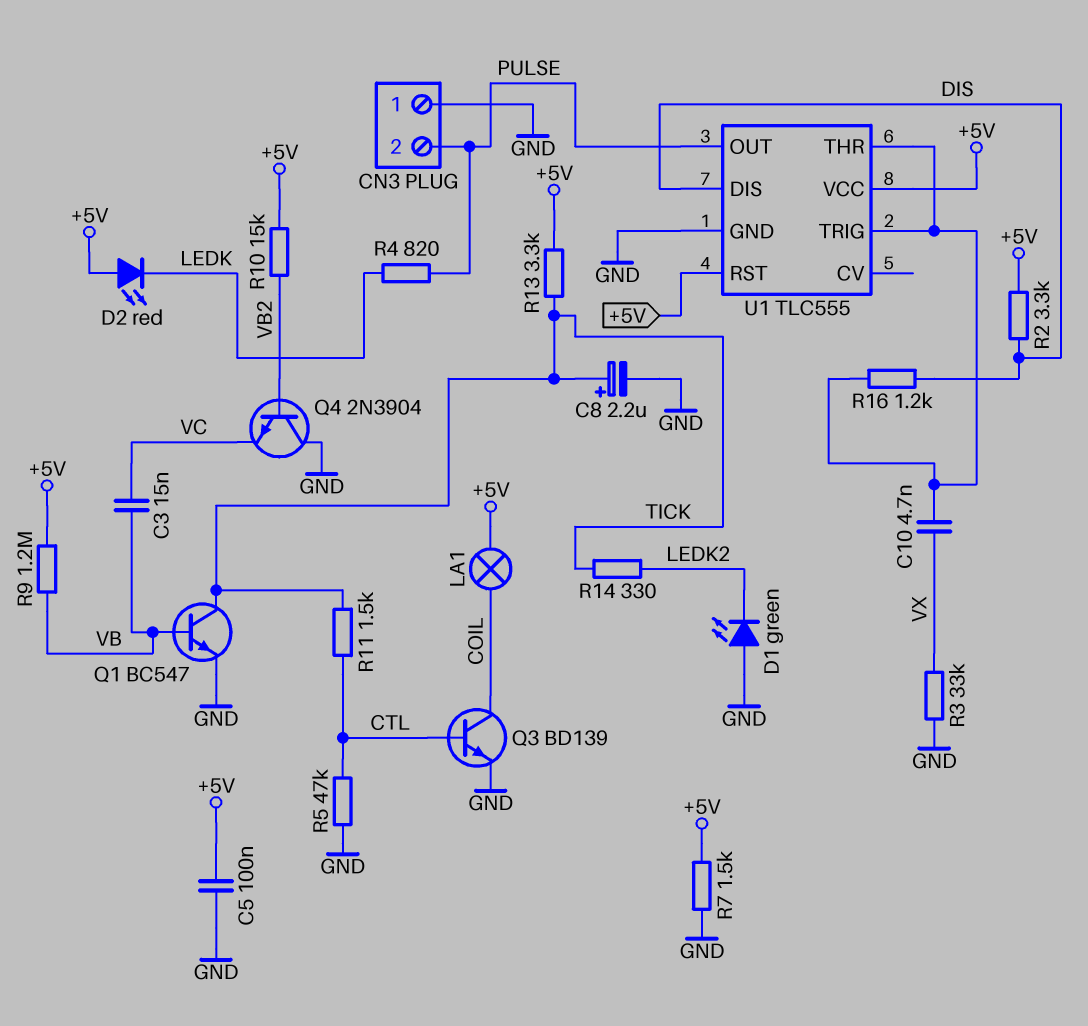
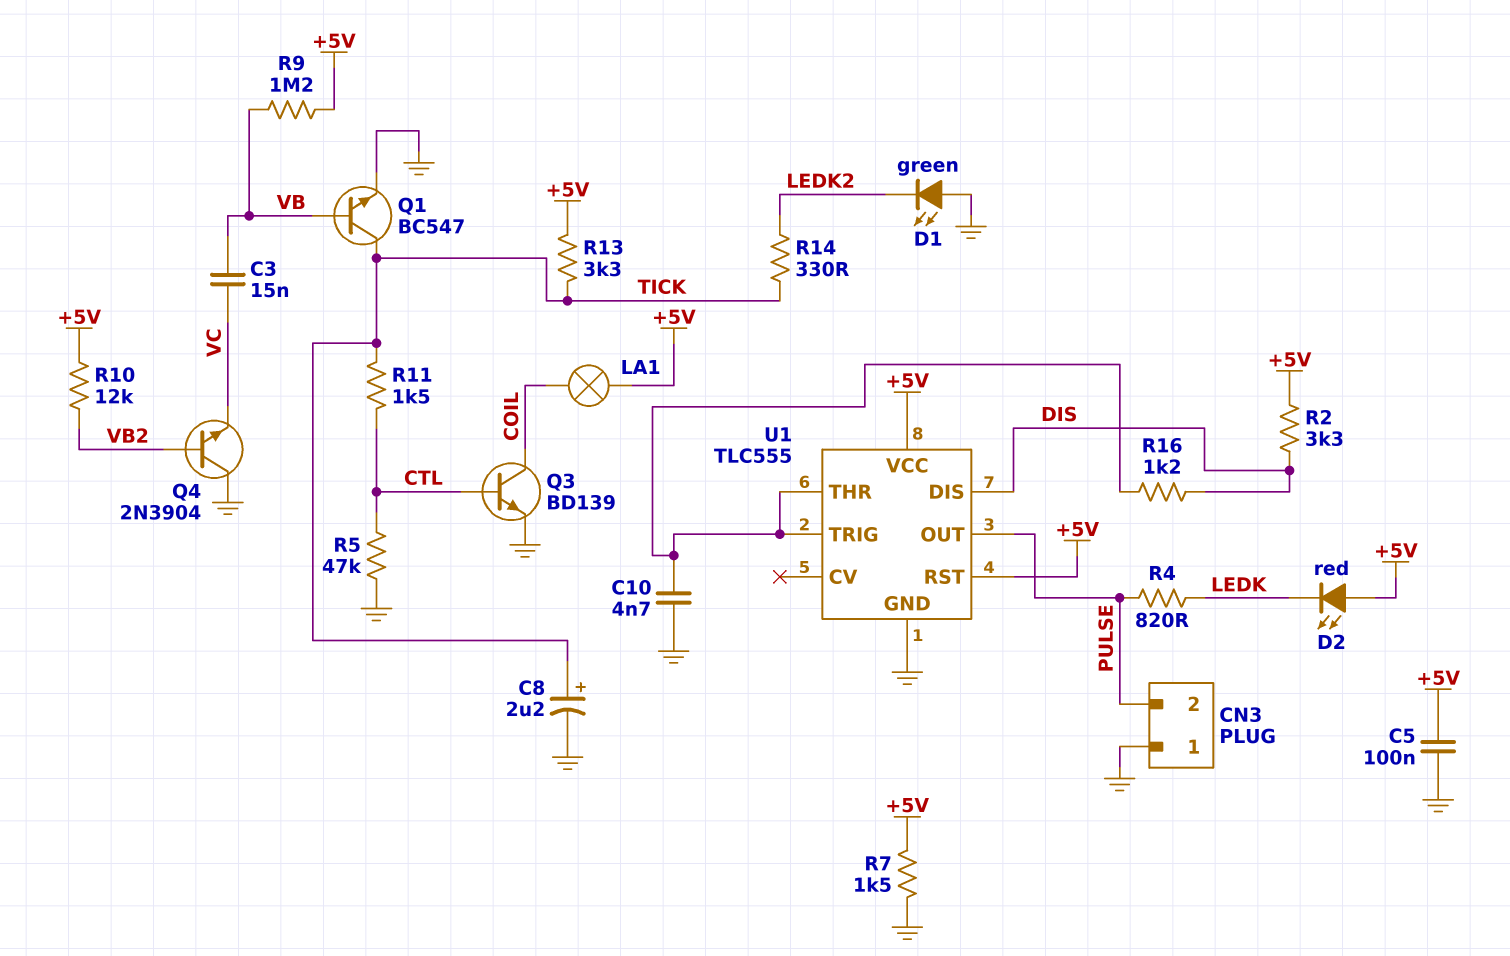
C10: 4.7nF (U1/THR, VX) -> 4.7nF (GND, U1/THR)
R3: 33k (GND, VX) -> none
R10: 15k (+5V, VB2) -> 12k (+5V, VB2)

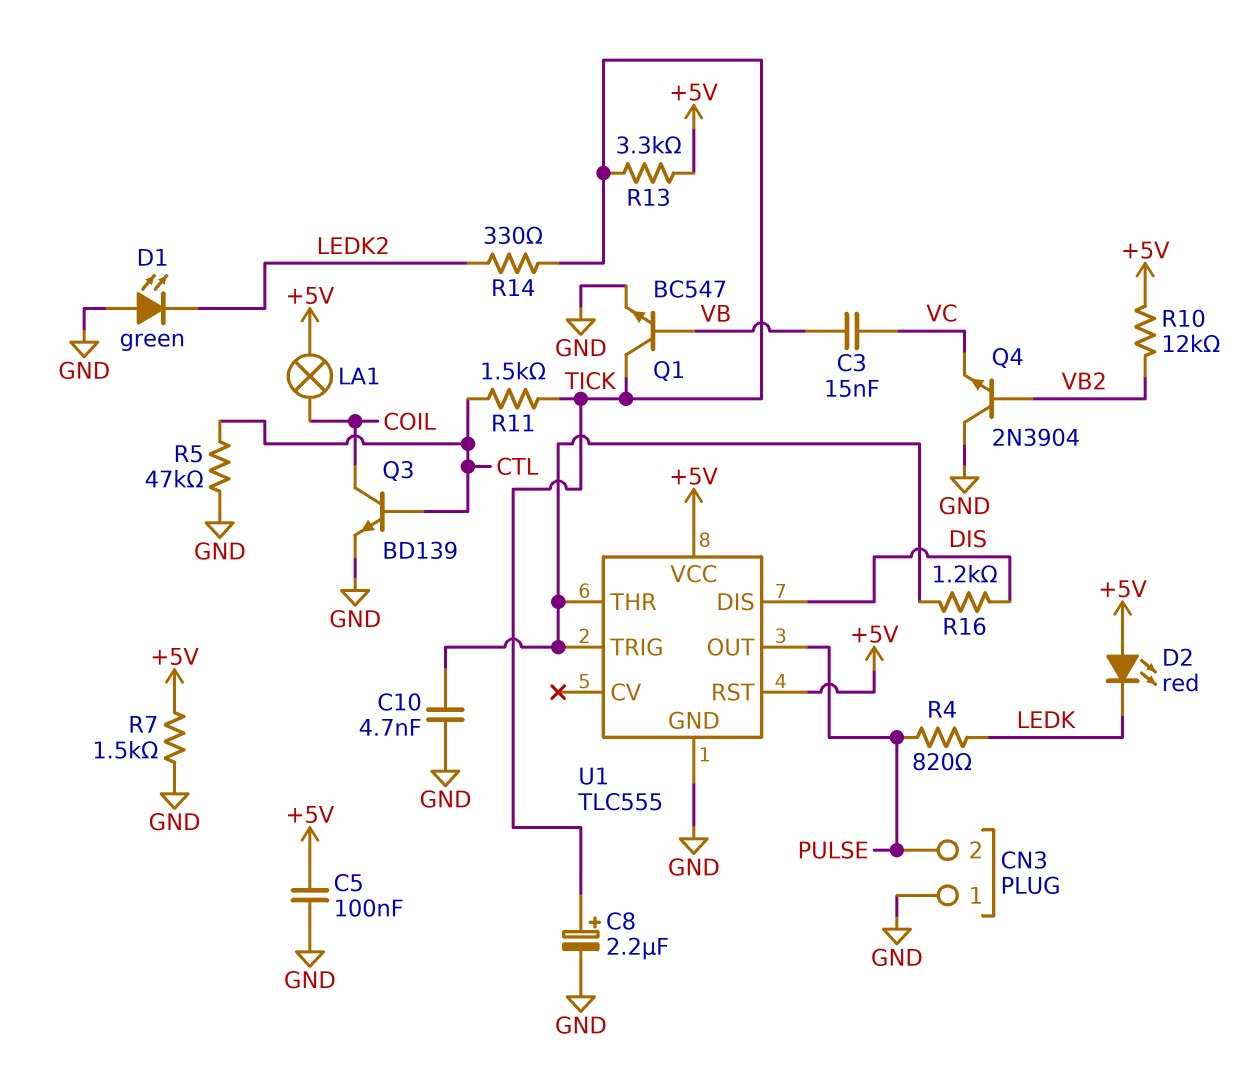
R2: 3.3k (+5V, DIS) -> none
R9: 1.2M (+5V, VB) -> none

